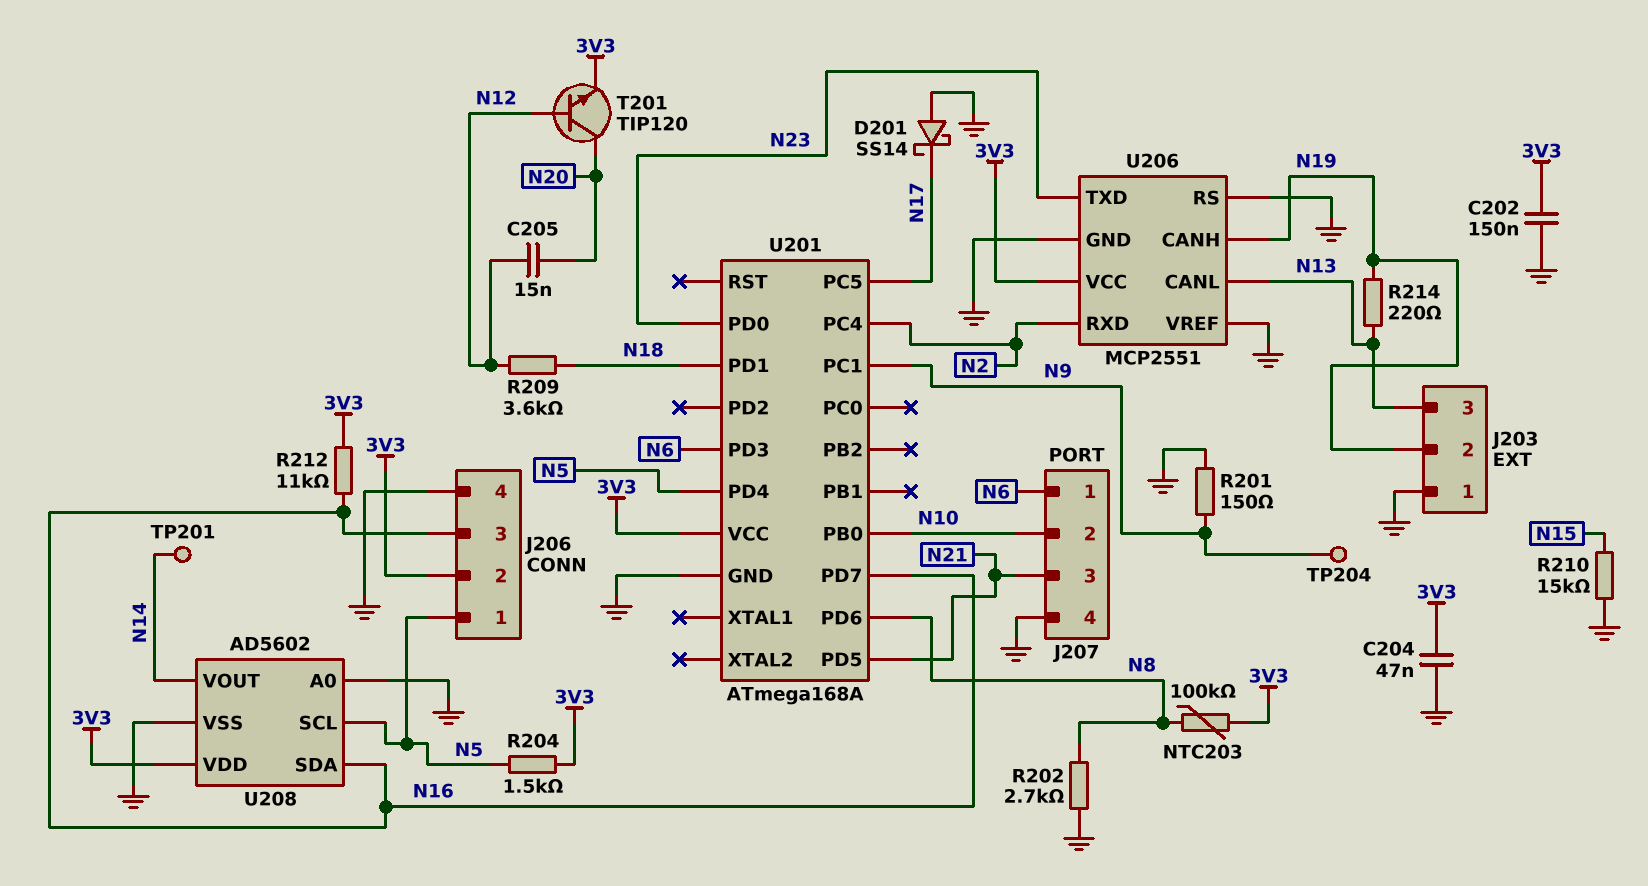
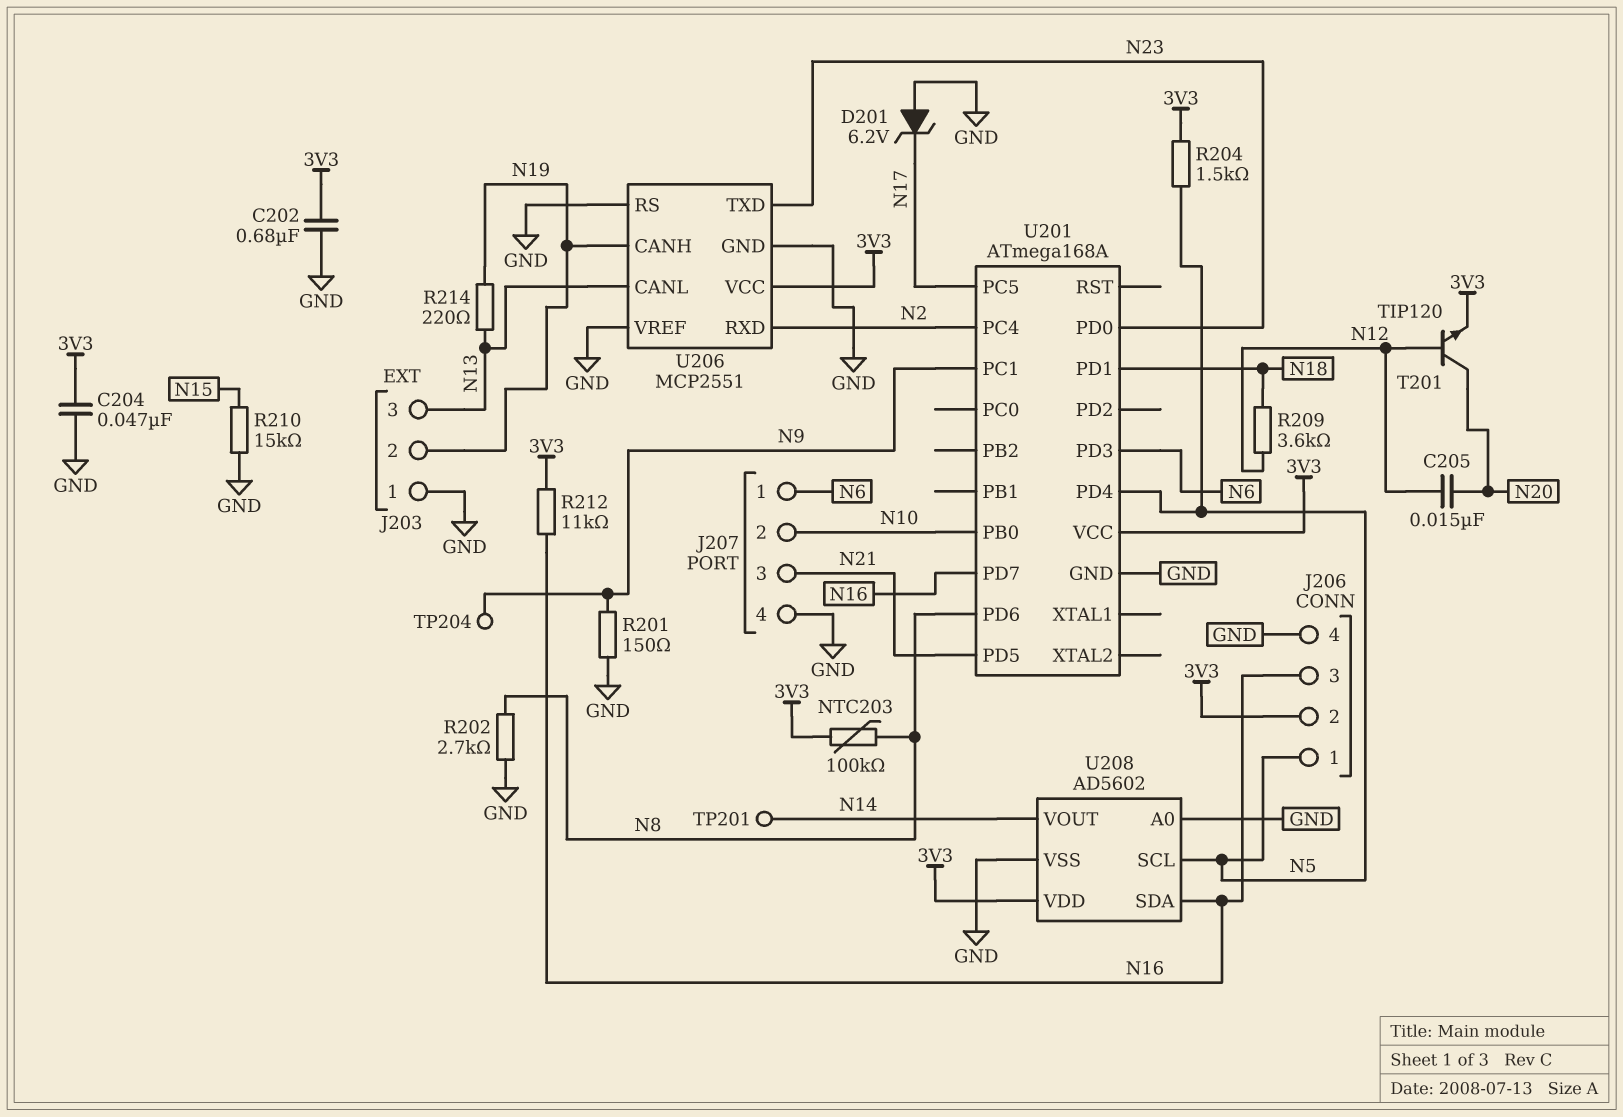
C202: 150nF (3V3, GND) -> 680nF (3V3, GND)
D201: schottky SS14 (A GND, K N17) -> zener 6.2V (A GND, K N17)

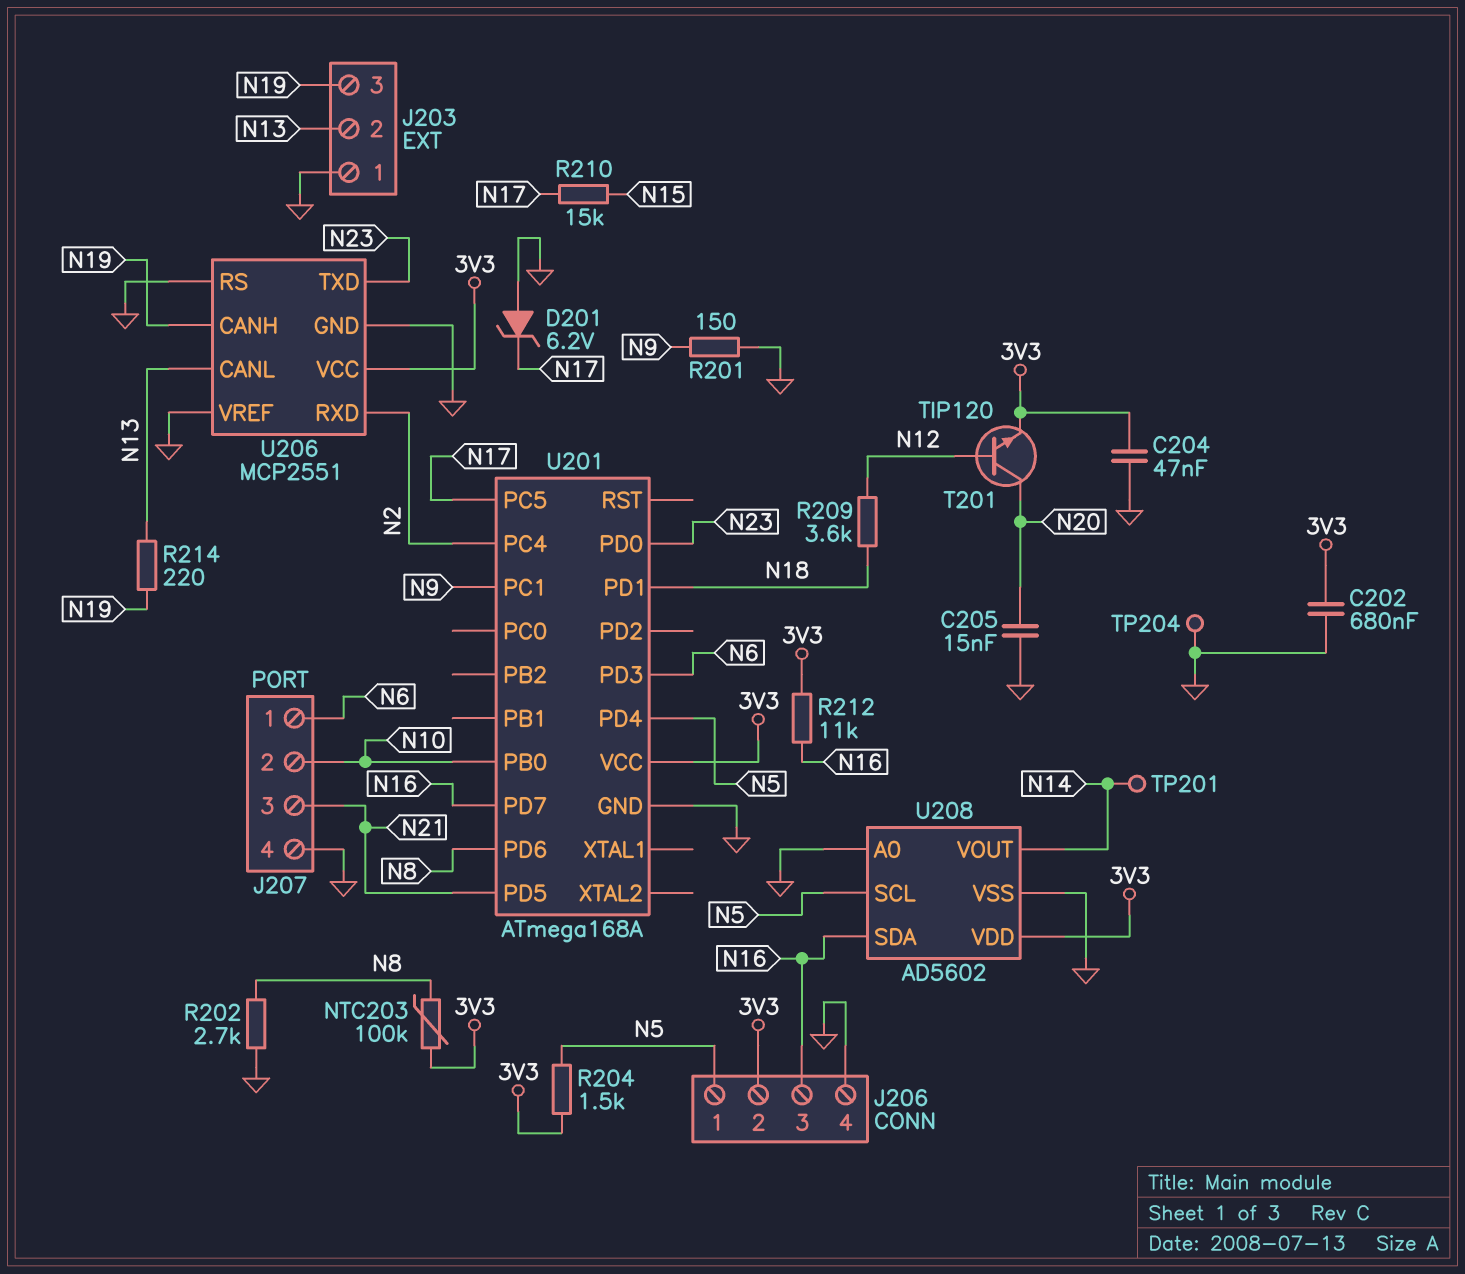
C205: 15nF (N12, N20) -> 15nF (GND, N20)
J203 pin 2: N19 -> N13
J203 pin 3: N13 -> N19
R210: 15k (GND, N15) -> 15k (N15, N17)
TP204: test point (N9) -> test point (GND)

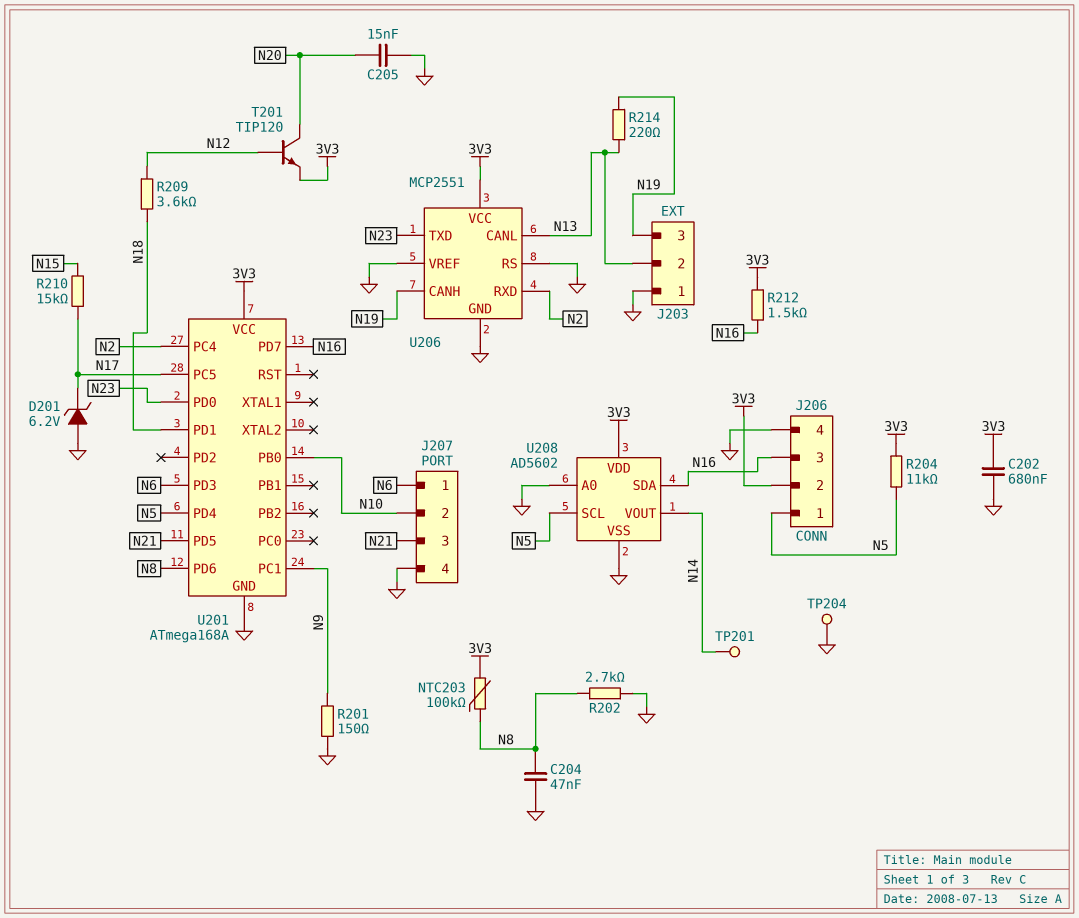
C204: 47nF (3V3, GND) -> 47nF (GND, N8)
R204: 1.5k (3V3, N5) -> 11k (3V3, N5)
R212: 11k (3V3, N16) -> 1.5k (3V3, N16)

